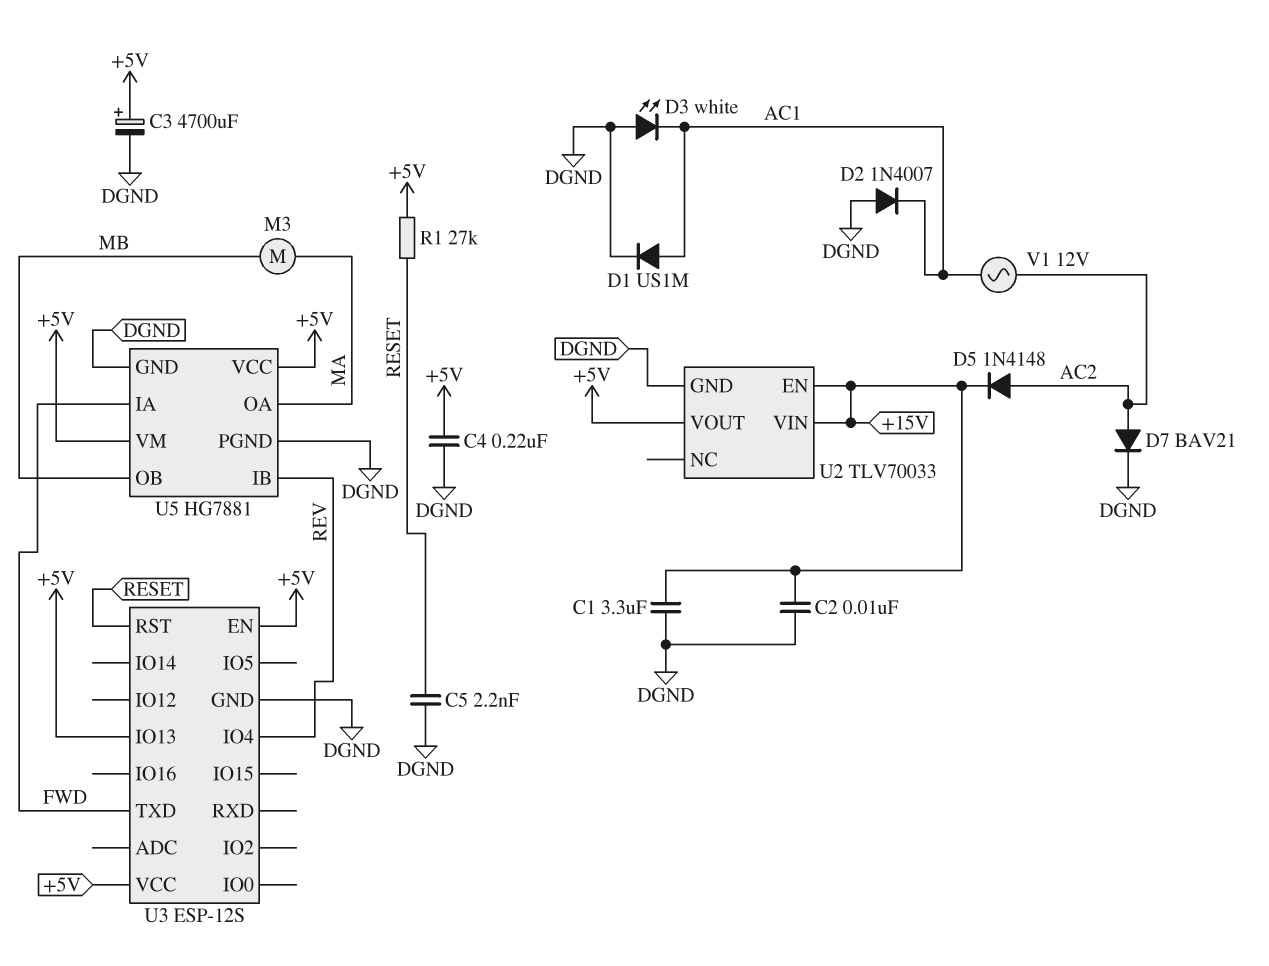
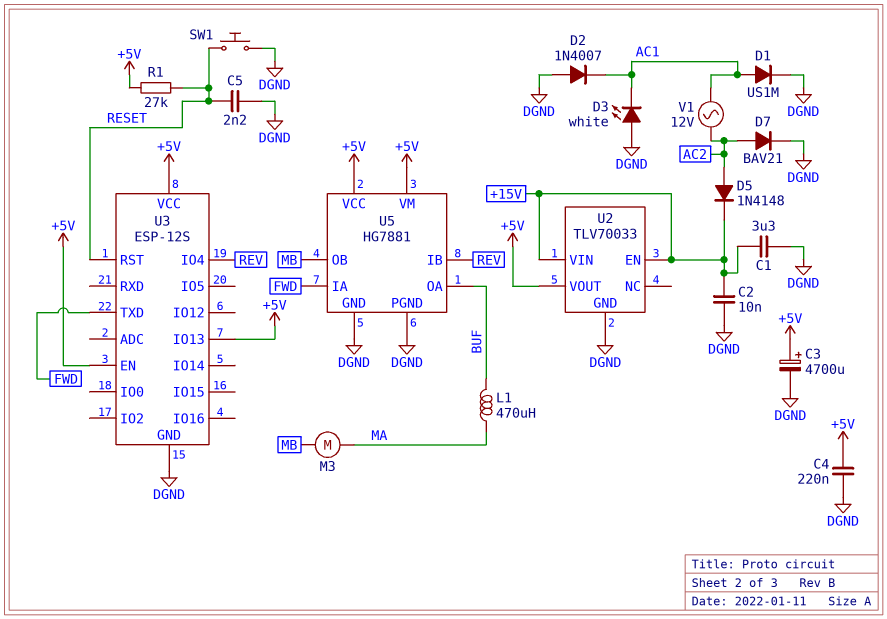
L1: none -> 470uH (BUF, MA)
SW1: none -> button (DGND, RESET)
U5 pin OA: MA -> BUF

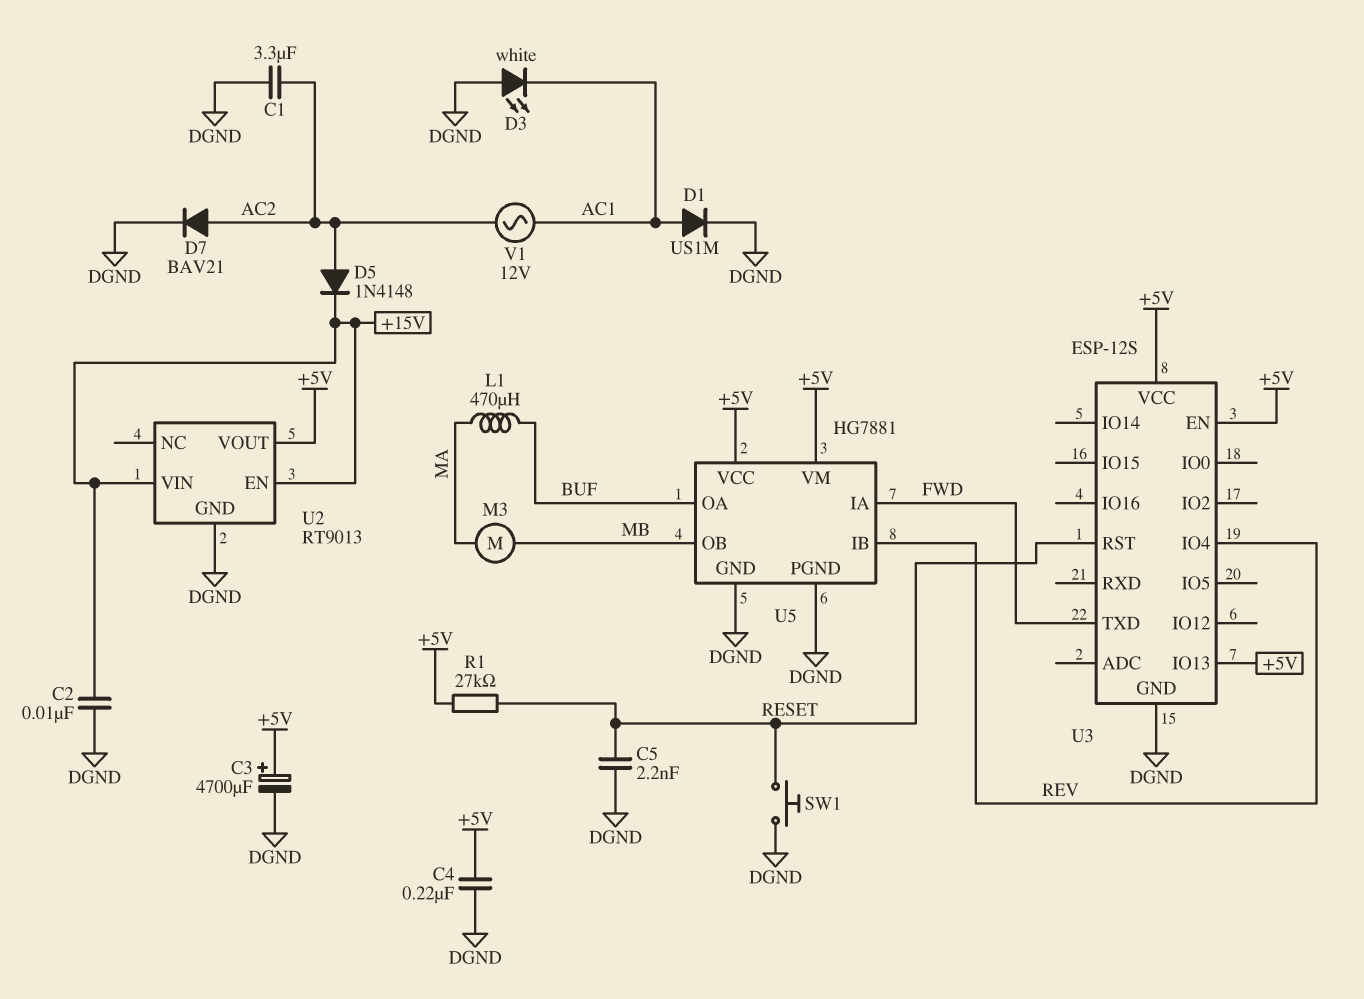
C1: 3.3uF (+15V, DGND) -> 3.3uF (AC2, DGND)
D2: diode 1N4007 (A DGND, K AC1) -> none
U2: TLV70033 -> RT9013

